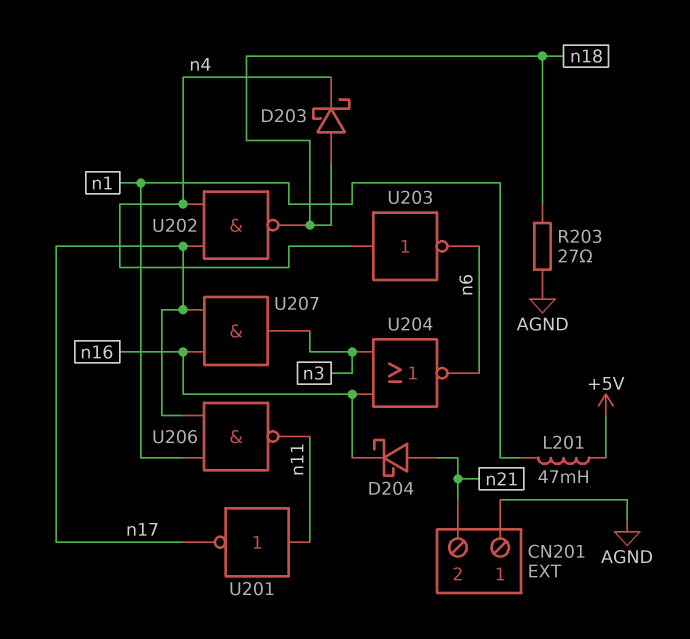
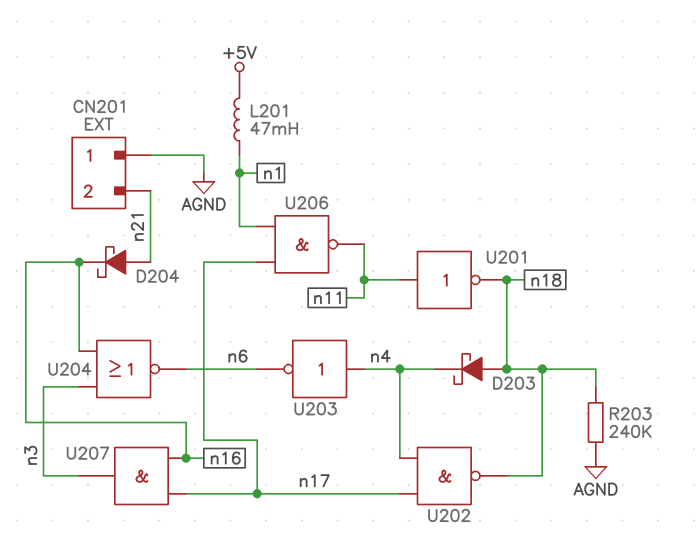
R203: 27 (AGND, n18) -> 240k (AGND, n18)
U201: NOT (in n11, out n17) -> NOT (in n11, out n18)

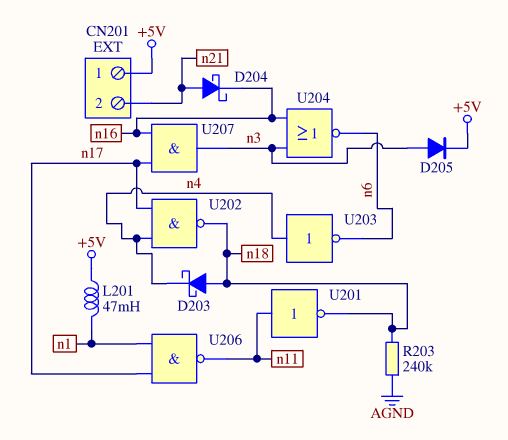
CN201 pin 1: AGND -> +5V
D205: none -> diode (A n3, K +5V)

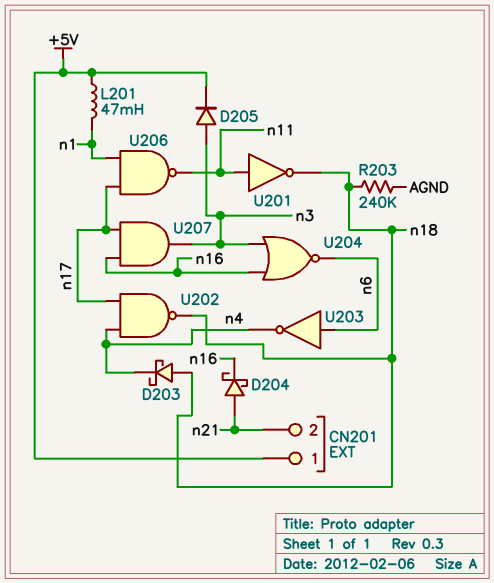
U203: NOT (in n4, out n6) -> NOT (in n6, out n4)

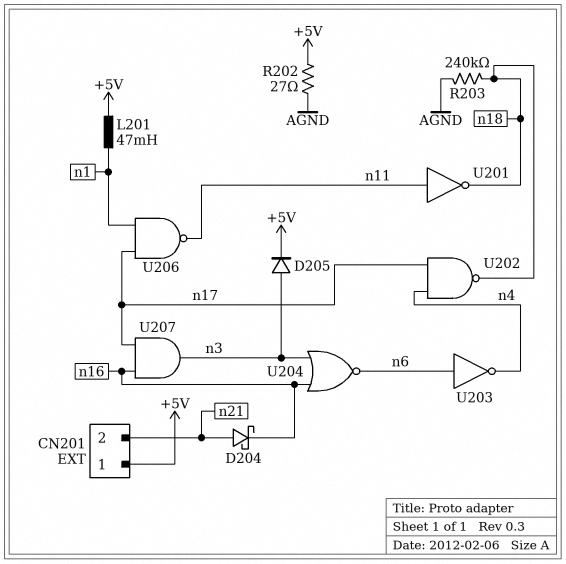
D203: schottky (A n18, K n4) -> none
R202: none -> 27 (+5V, AGND)

